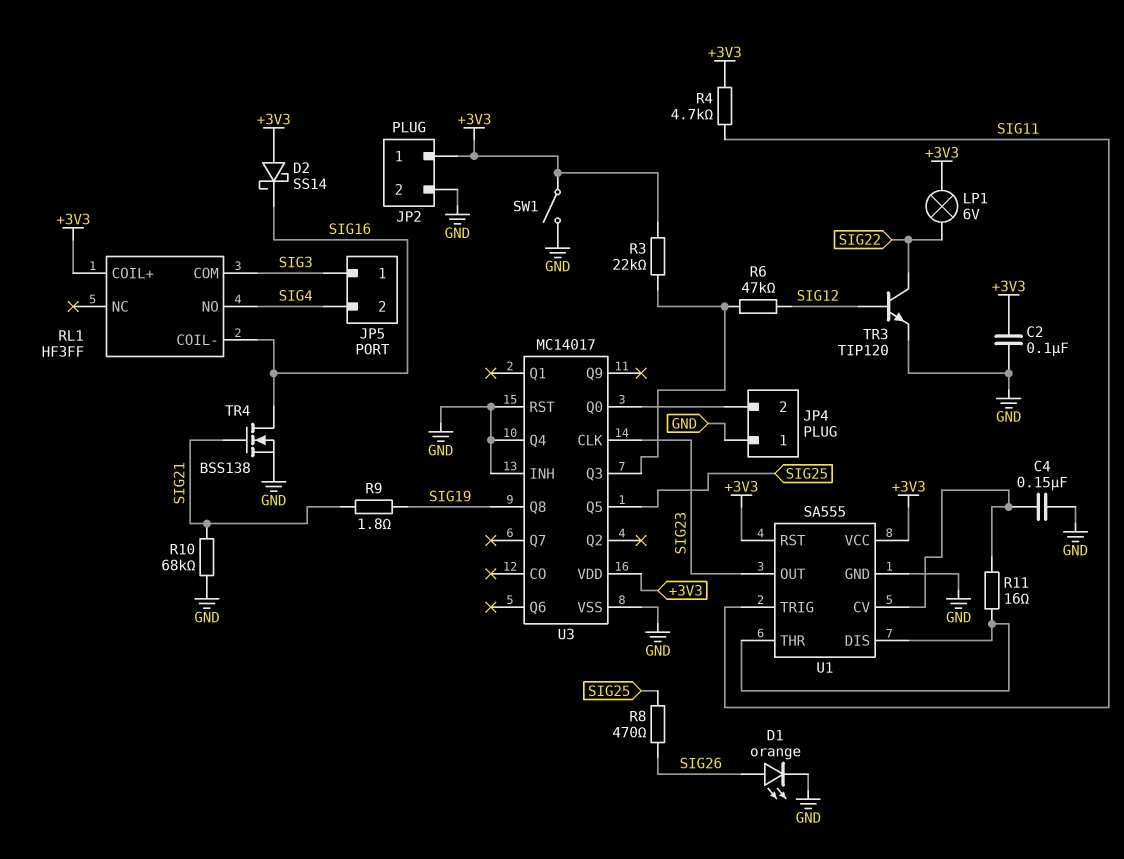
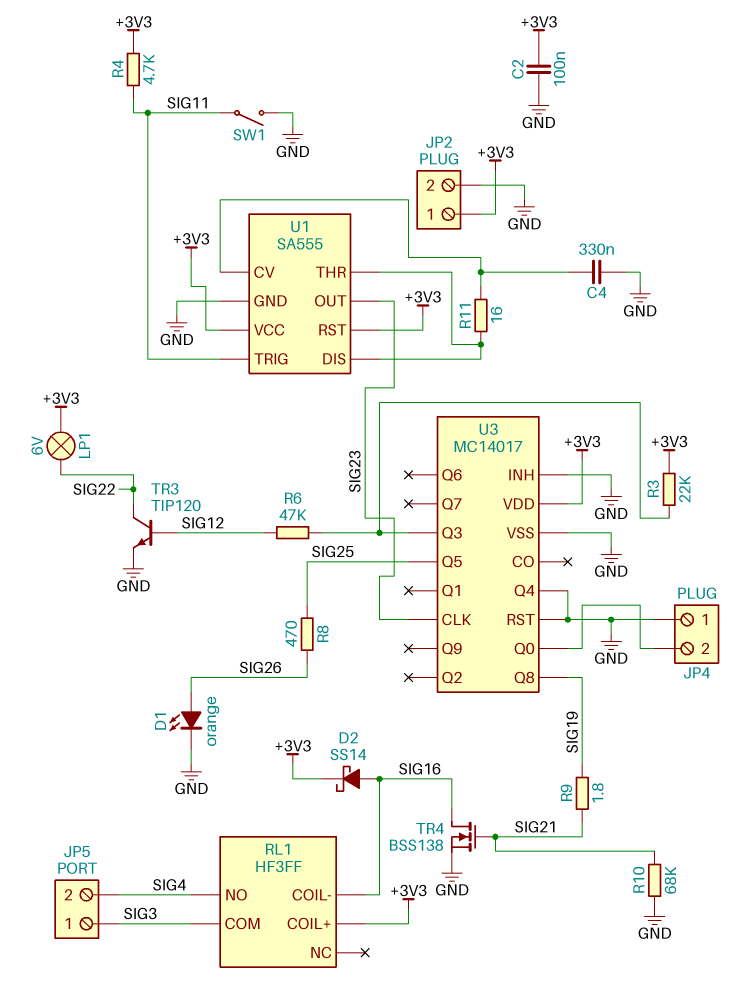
C4: 150nF (GND, U1/CV) -> 330nF (GND, U1/CV)
D2: schottky SS14 (A +3V3, K SIG16) -> schottky SS14 (A SIG16, K +3V3)
SW1: switch (+3V3, GND) -> switch (GND, SIG11)

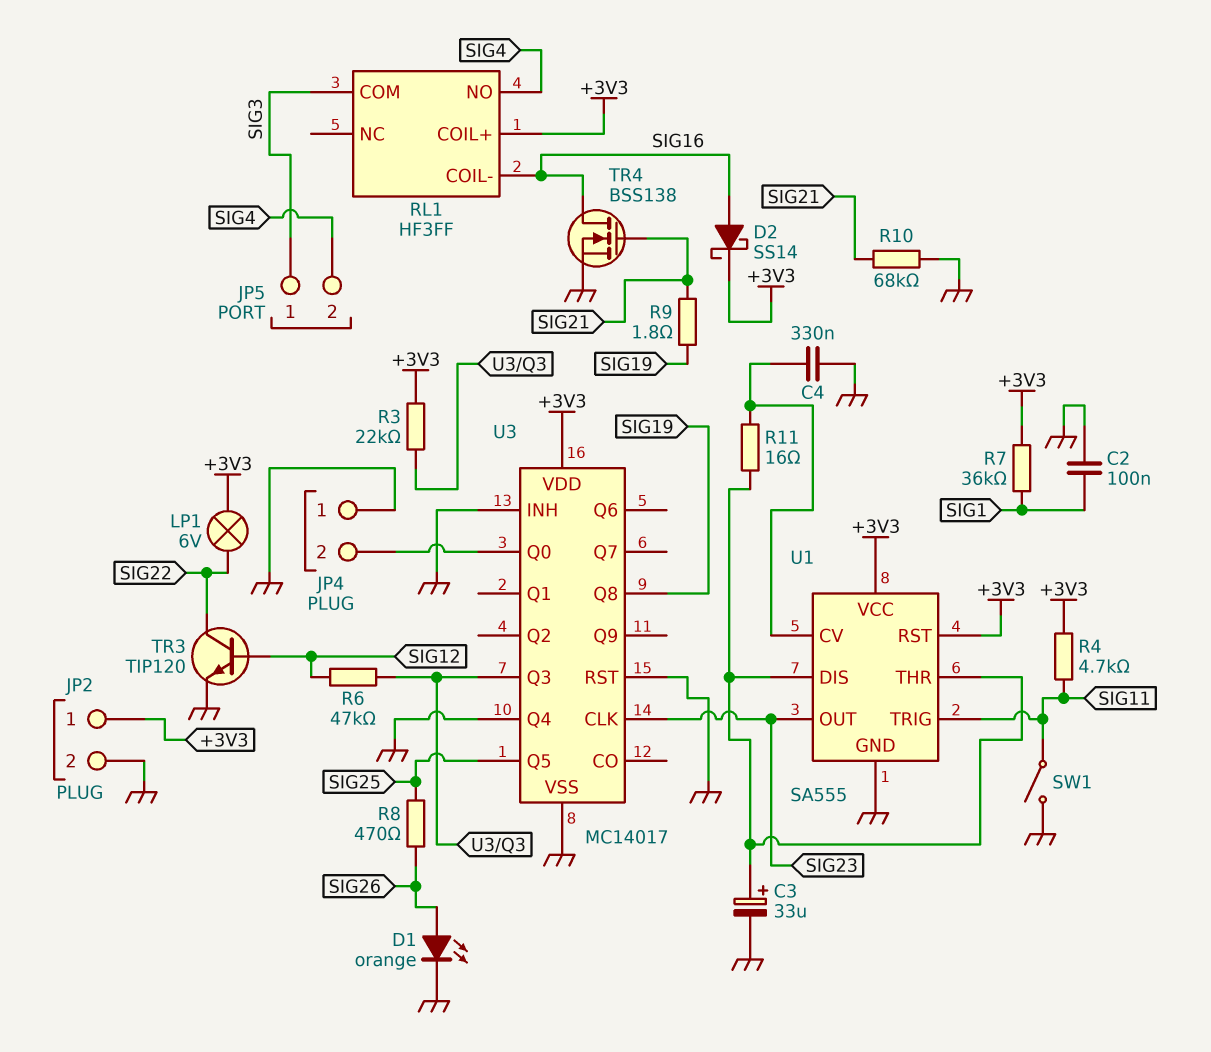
C2: 100nF (+3V3, GND) -> 100nF (GND, SIG1)
C3: none -> 33uF (plus U1/DIS, minus GND)
R7: none -> 36k (+3V3, SIG1)

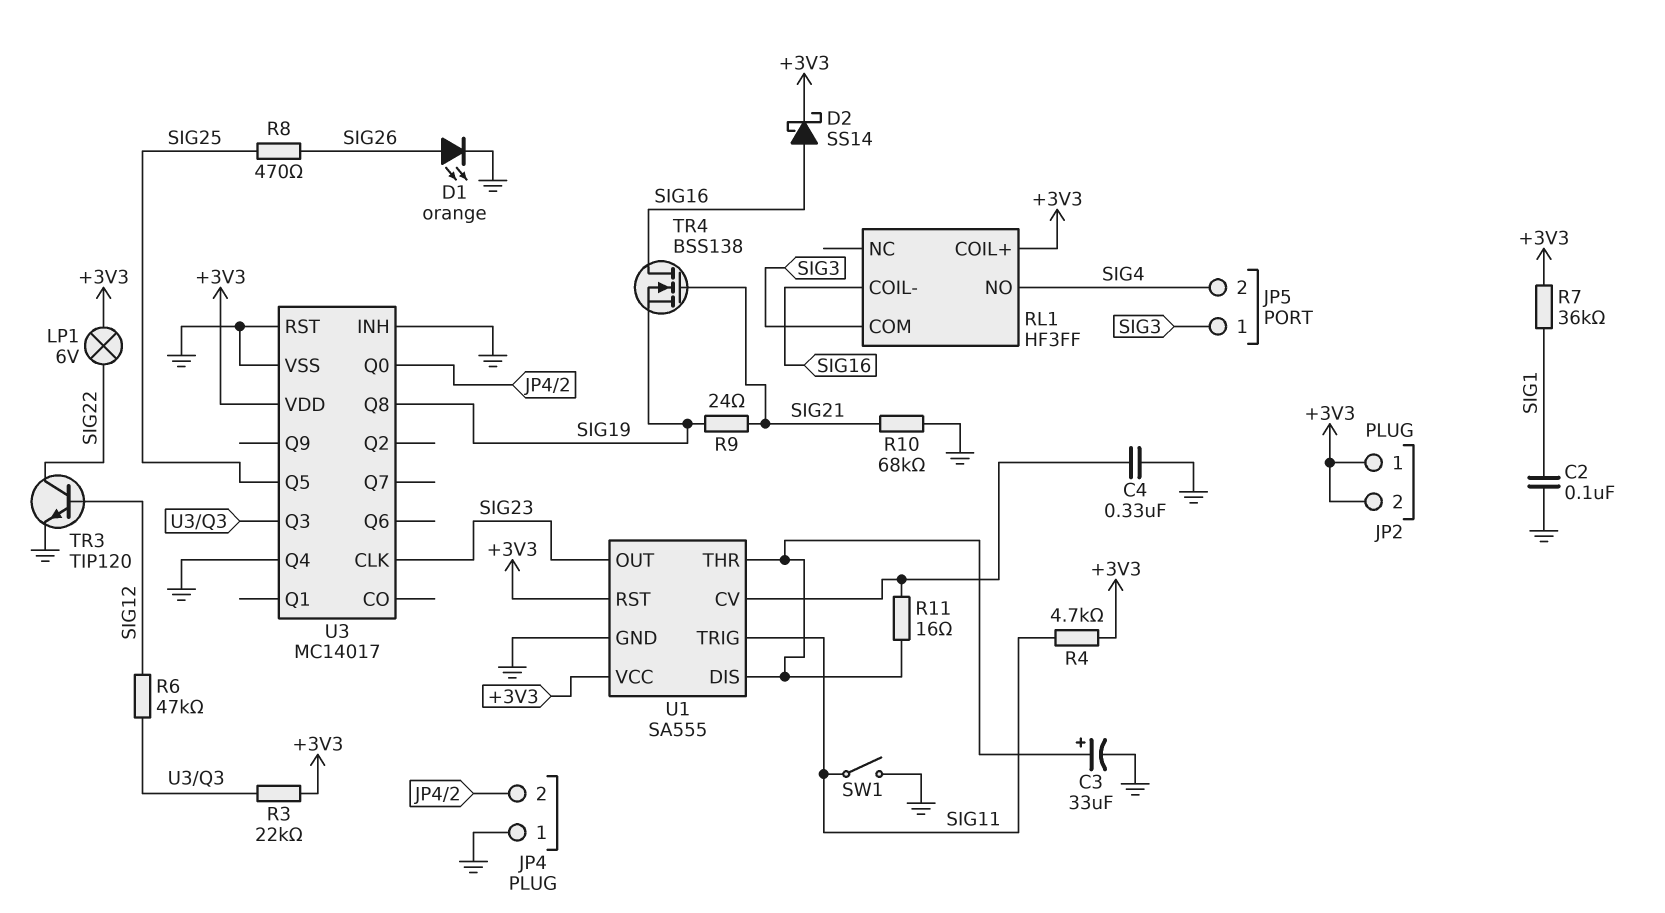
JP2 pin 2: GND -> +3V3
R9: 1.8 (SIG19, SIG21) -> 24 (SIG19, SIG21)
TR4: NMOS BSS138 (G SIG21, D SIG16, S GND) -> NMOS BSS138 (G SIG21, D SIG16, S SIG19)

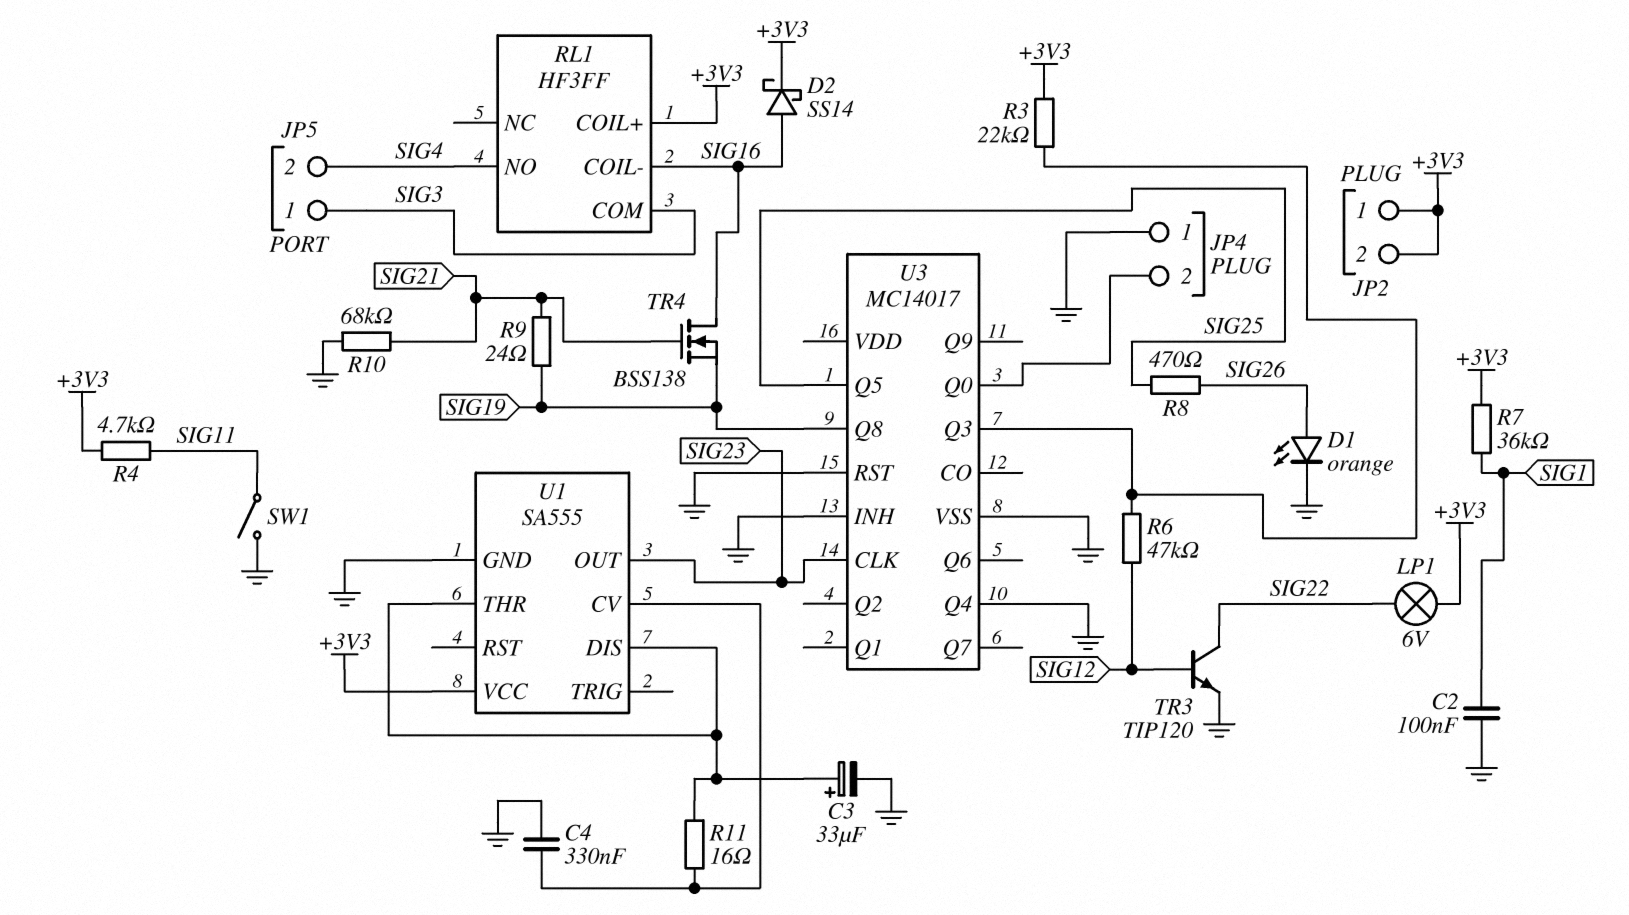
U1 pin RST: +3V3 -> none
U1 pin TRIG: SIG11 -> none
U3 pin VDD: +3V3 -> none

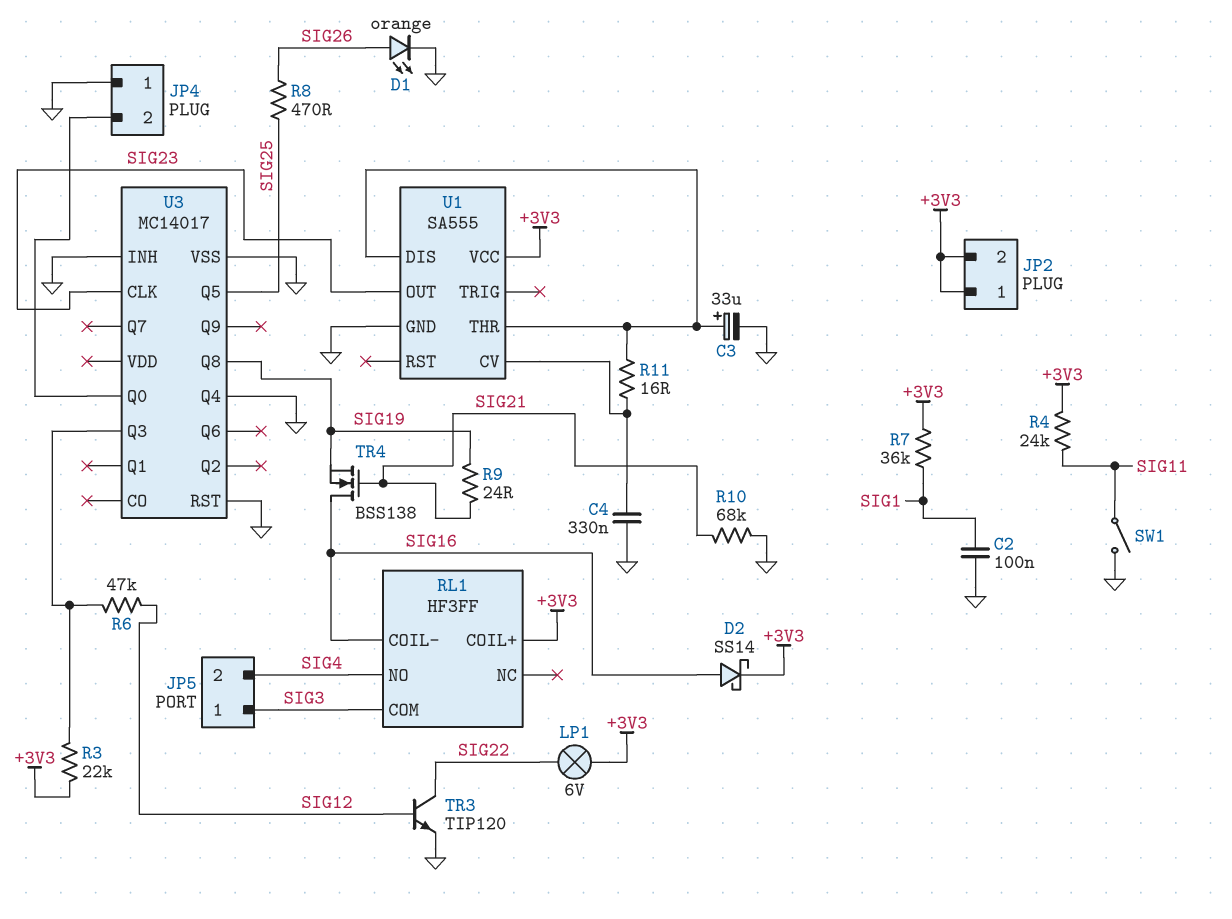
R4: 4.7k (+3V3, SIG11) -> 24k (+3V3, SIG11)

